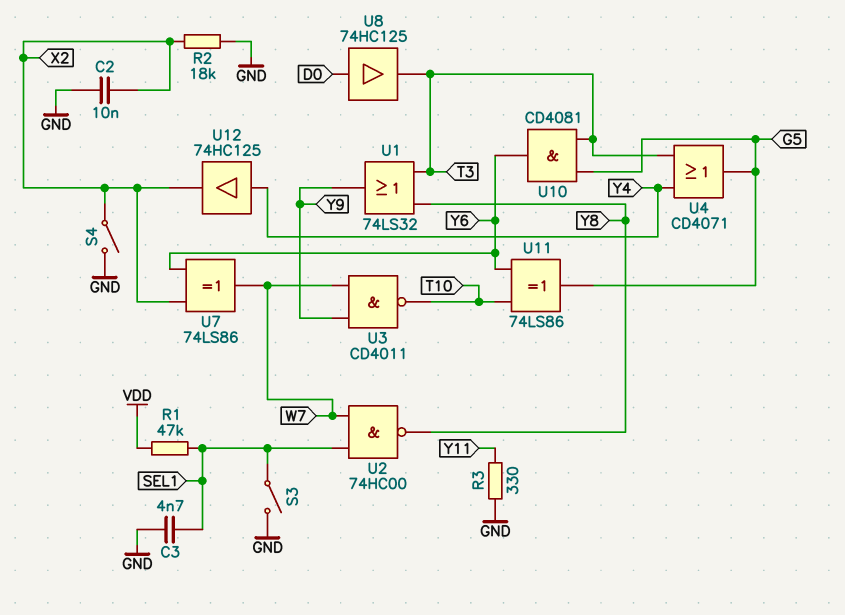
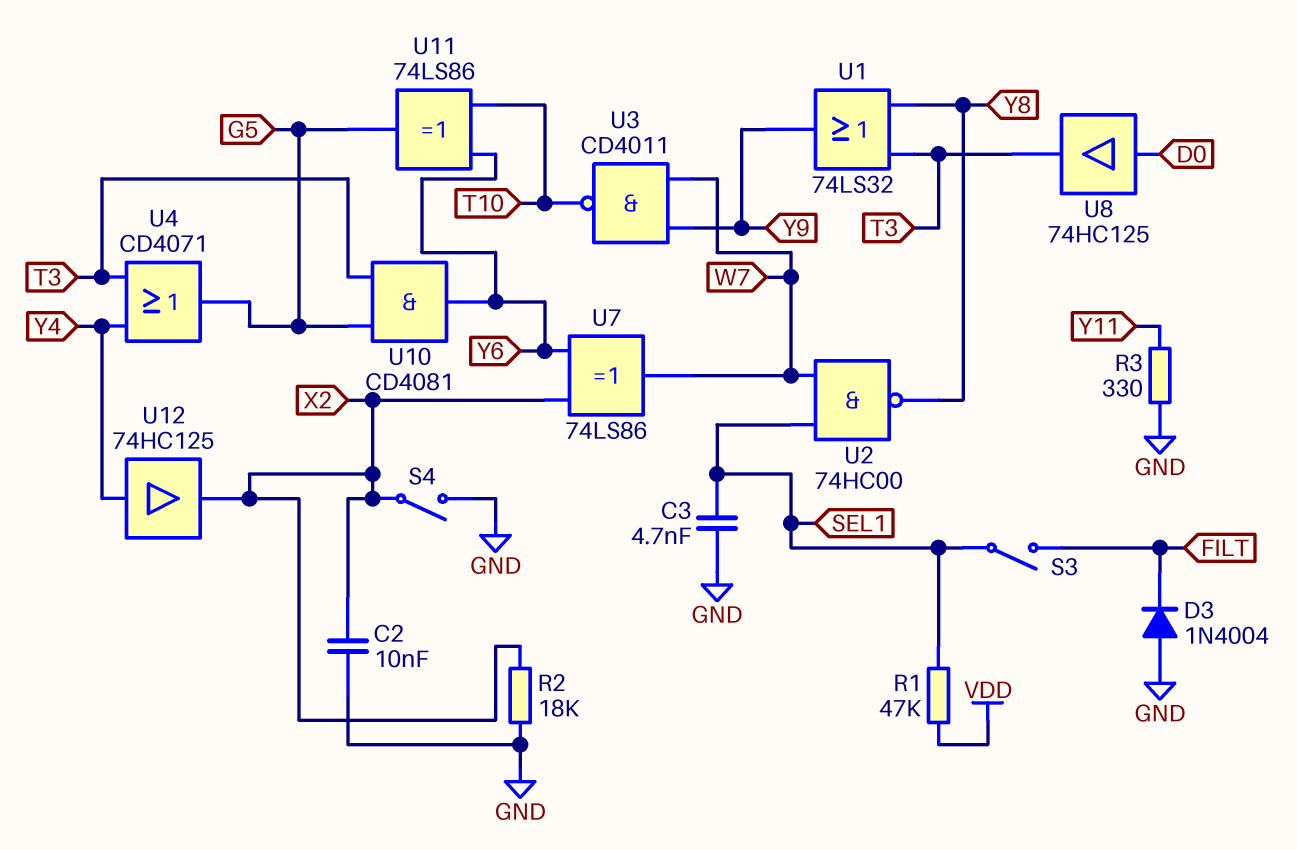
D3: none -> diode 1N4004 (A GND, K FILT)
S3: switch (GND, SEL1) -> switch (FILT, SEL1)

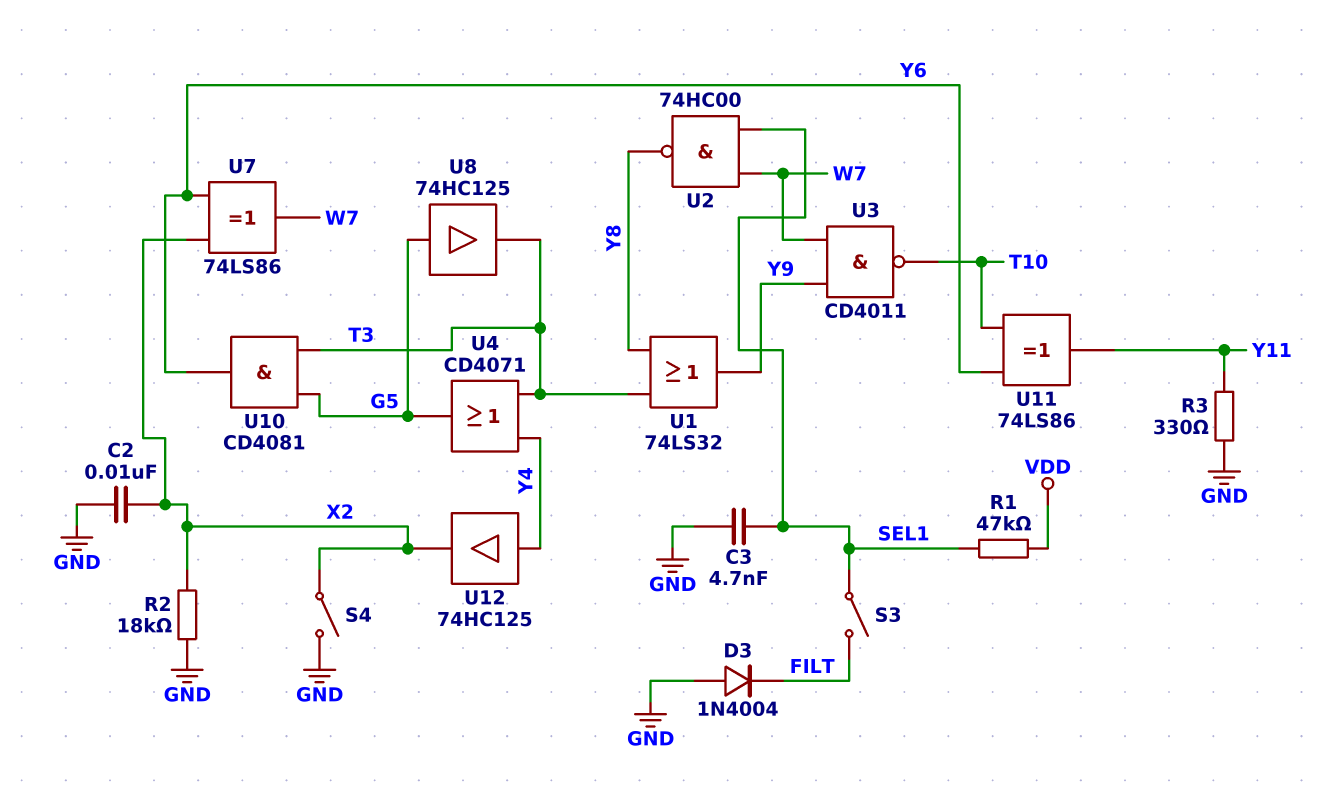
U8: buffer 74HC125 (in D0, out T3) -> buffer 74HC125 (in G5, out T3)
U11: XOR 74LS86 (in T10, in Y6, out G5) -> XOR 74LS86 (in T10, in Y6, out Y11)

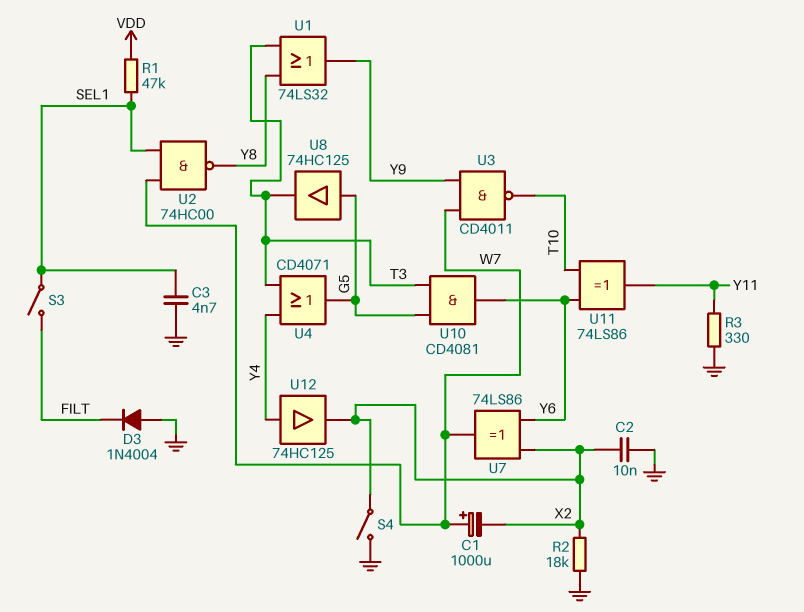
C1: none -> 1000uF (plus W7, minus X2)

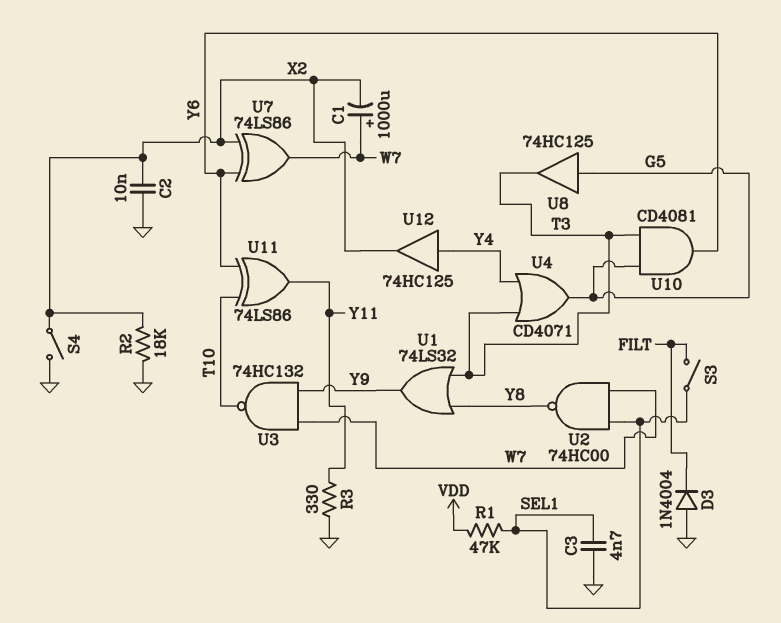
U3: NAND CD4011 (in W7, in Y9, out T10) -> NAND 74HC132 (in W7, in Y9, out T10)

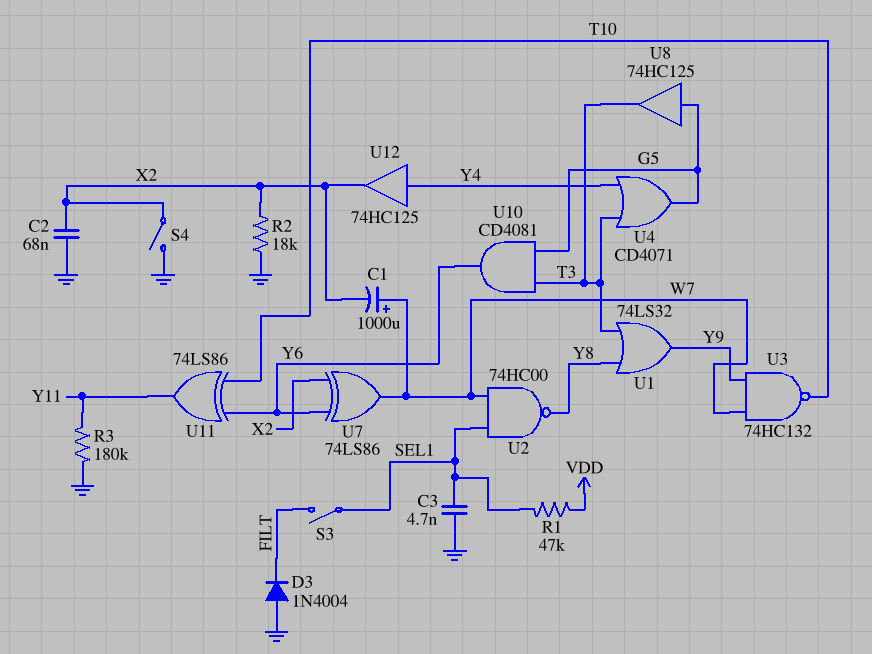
C2: 10nF (GND, X2) -> 68nF (GND, X2)
R3: 330 (GND, Y11) -> 180k (GND, Y11)

